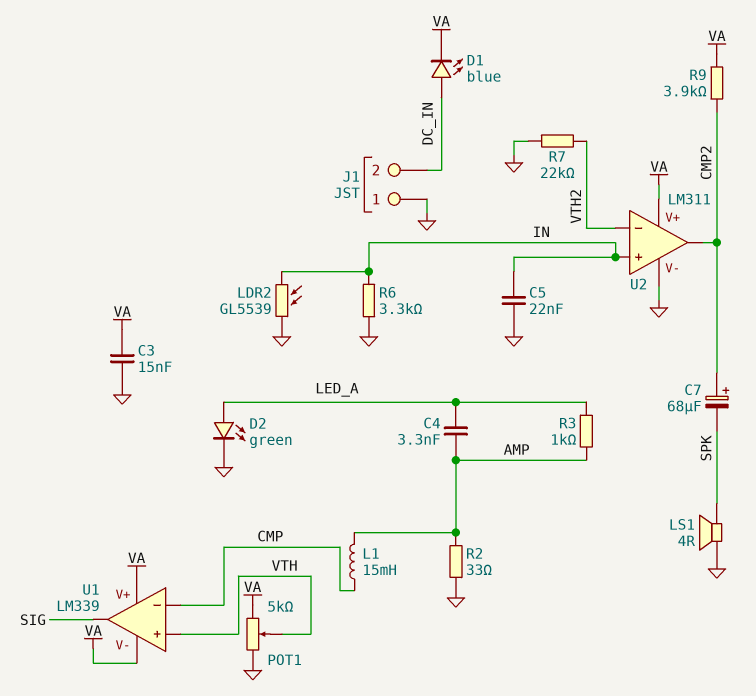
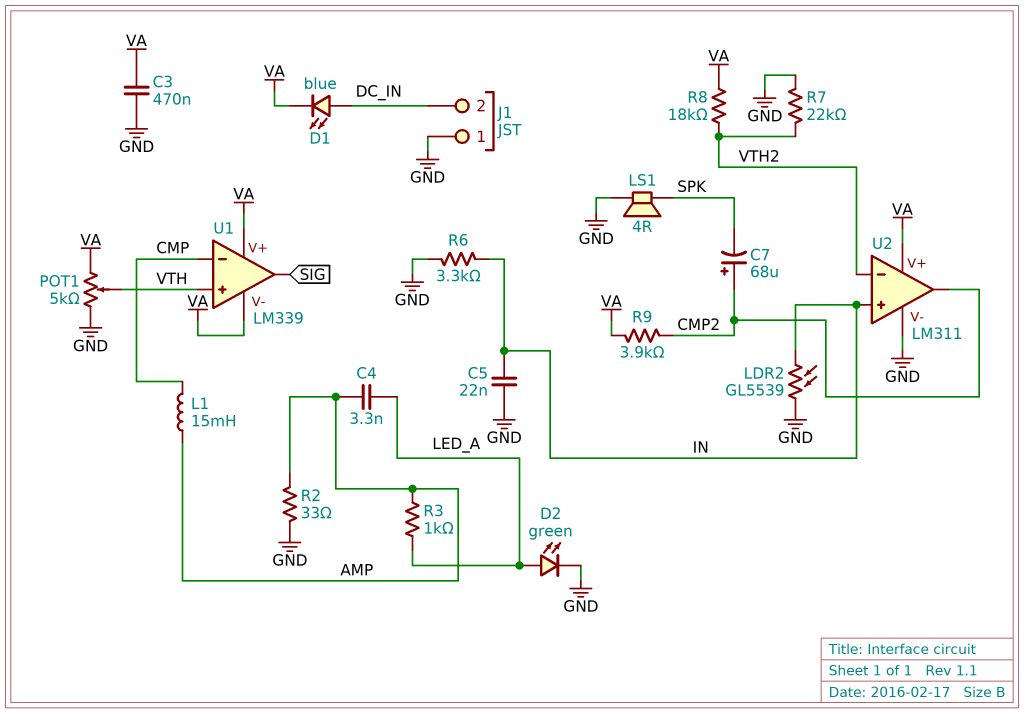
C3: 15nF (GND, VA) -> 470nF (GND, VA)
R8: none -> 18k (VA, VTH2)

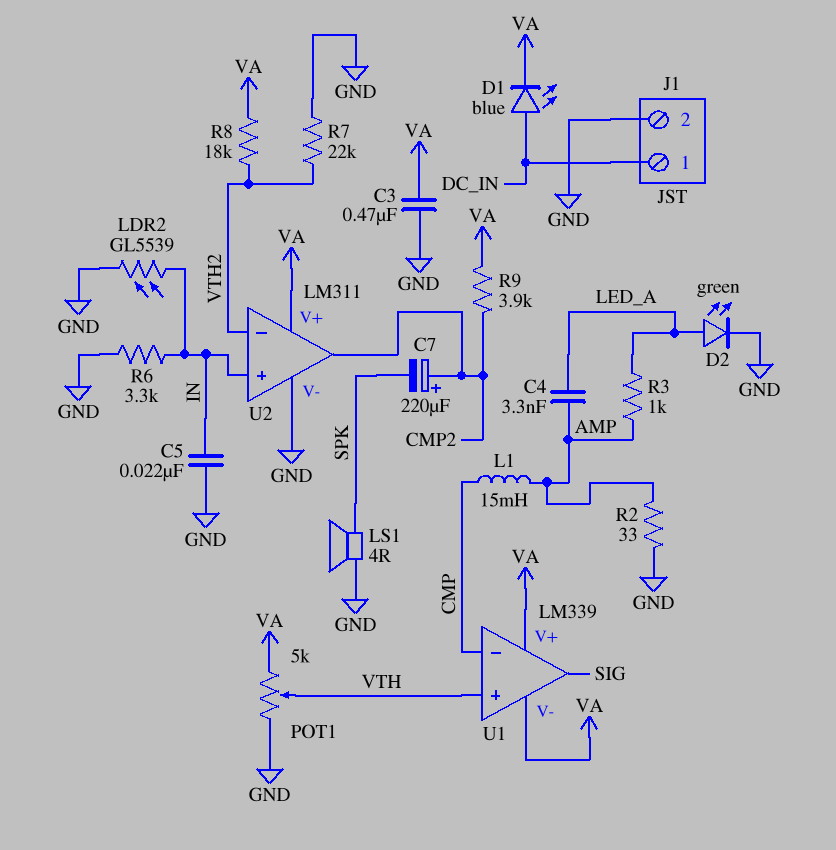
C7: 68uF (plus CMP2, minus SPK) -> 220uF (plus CMP2, minus SPK)
J1 pin 1: GND -> DC_IN
J1 pin 2: DC_IN -> GND

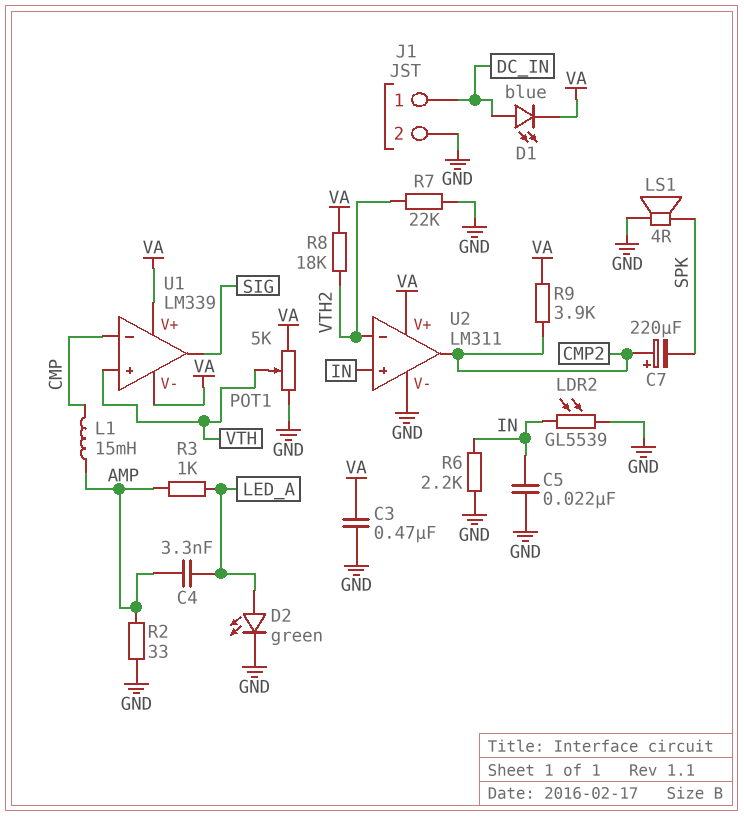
R6: 3.3k (GND, IN) -> 2.2k (GND, IN)

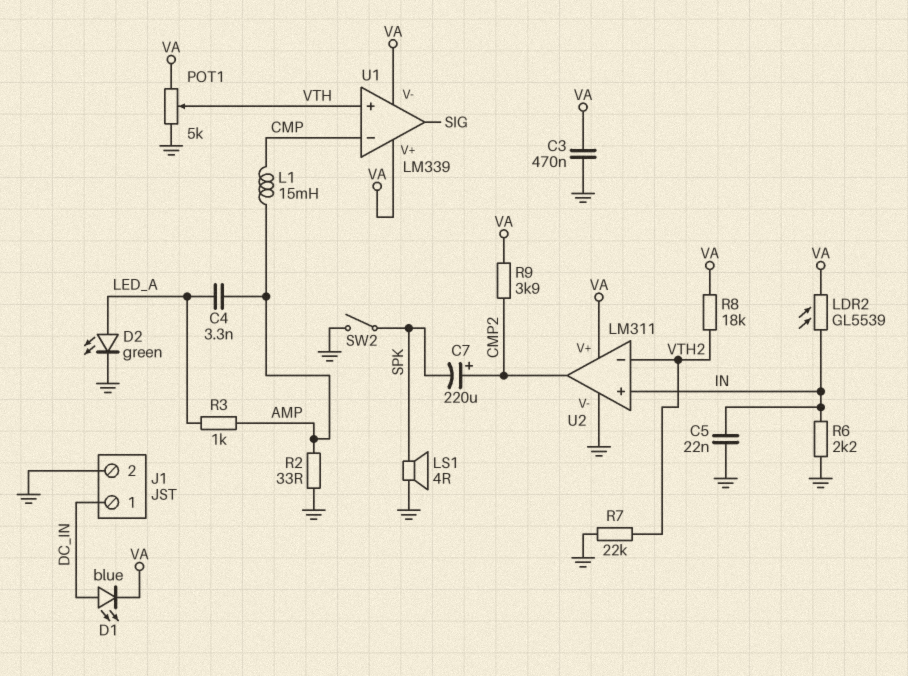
LDR2: GL5539 (GND, IN) -> GL5539 (IN, VA)
SW2: none -> switch (GND, SPK)

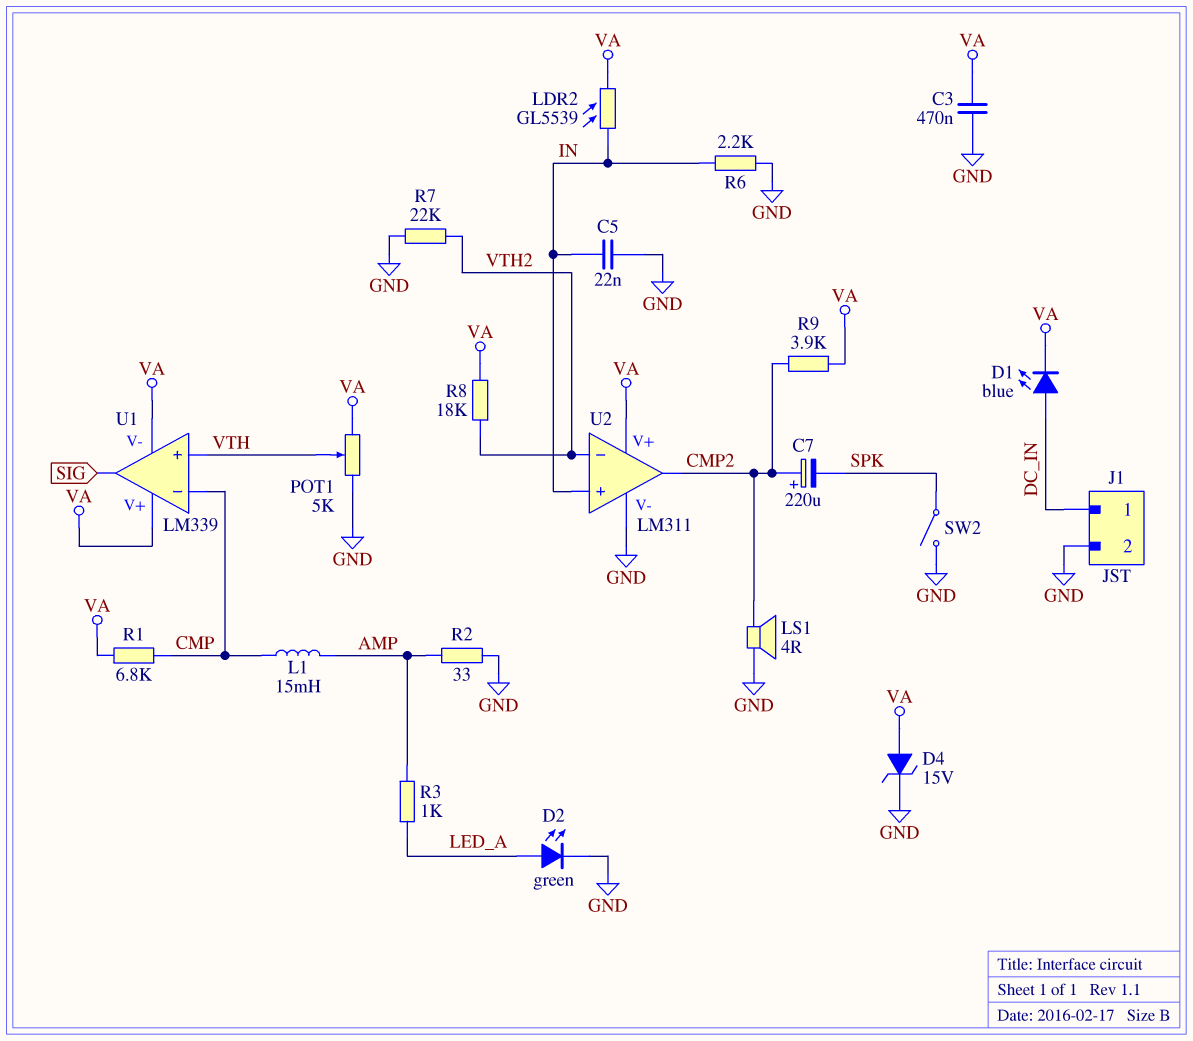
C4: 3.3nF (AMP, LED_A) -> none
D4: none -> zener 15V (A VA, K GND)
LS1: speaker 4R (GND, SPK) -> speaker 4R (CMP2, GND)
R1: none -> 6.8k (CMP, VA)

